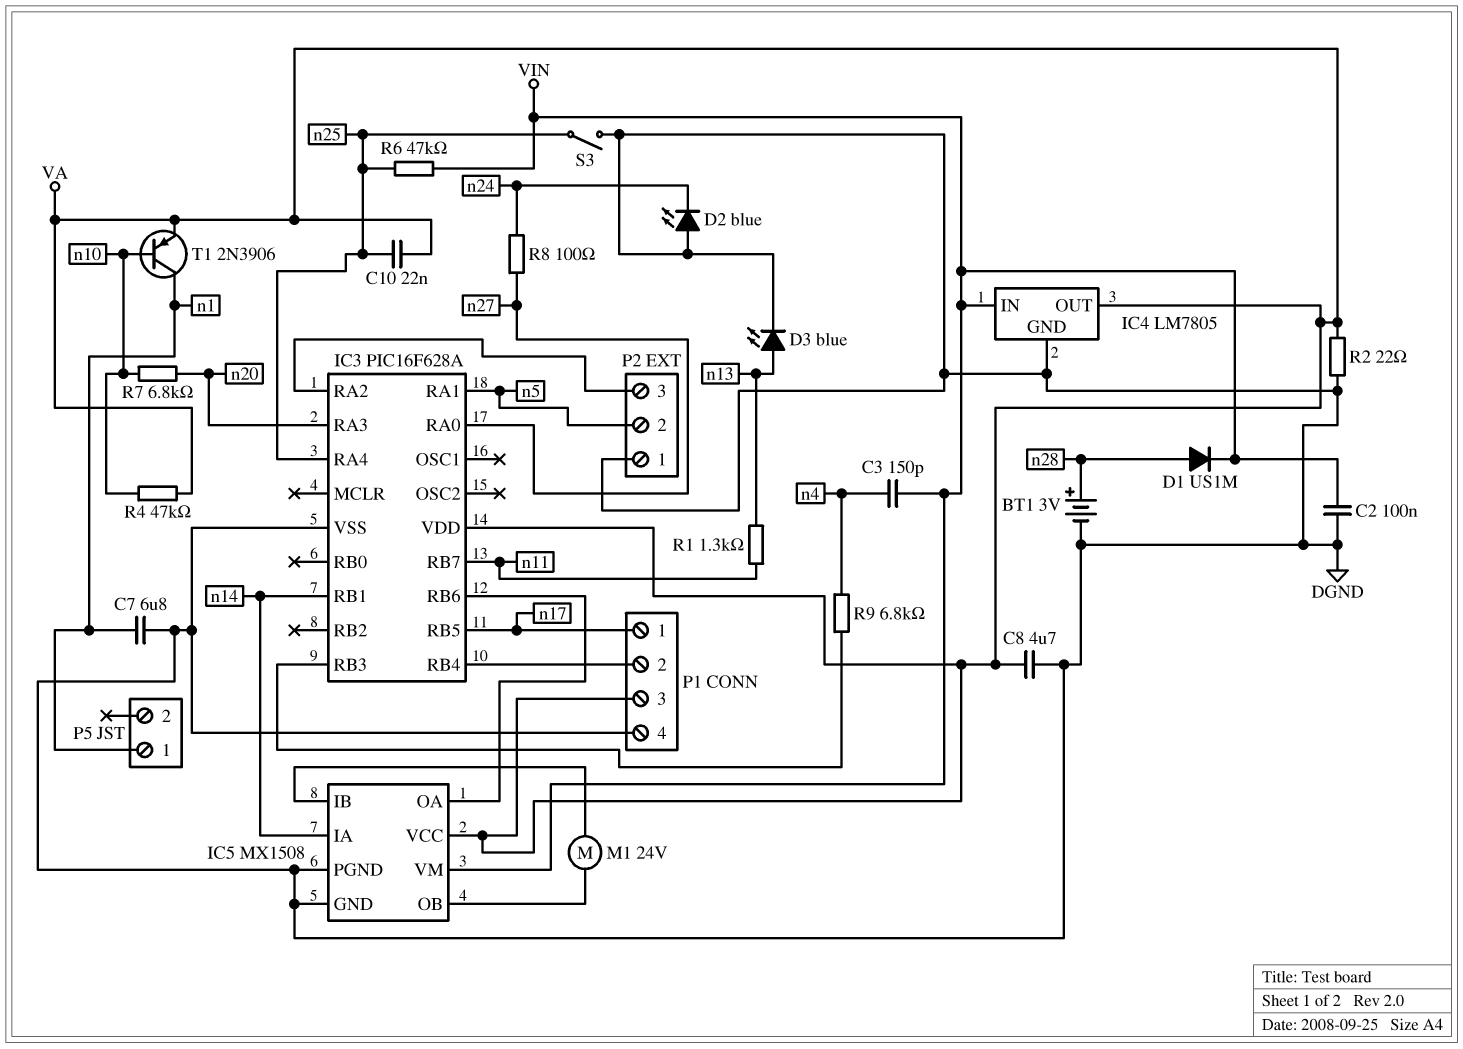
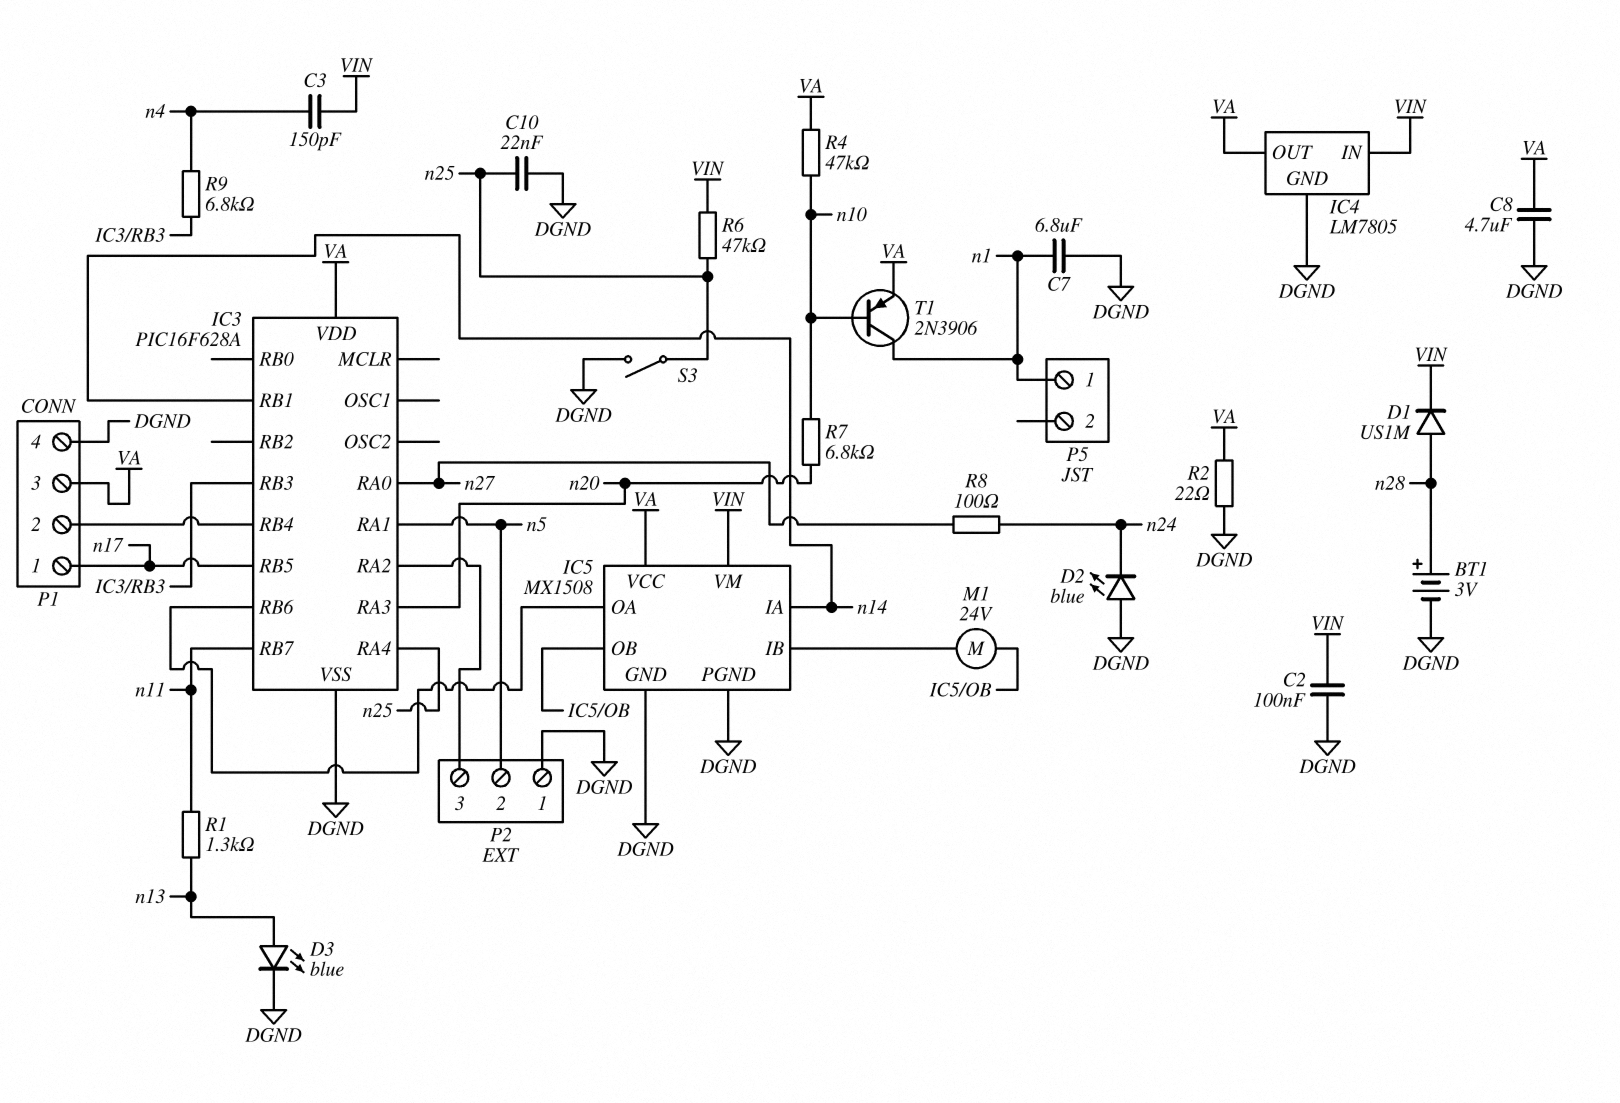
C10: 22nF (VA, n25) -> 22nF (DGND, n25)

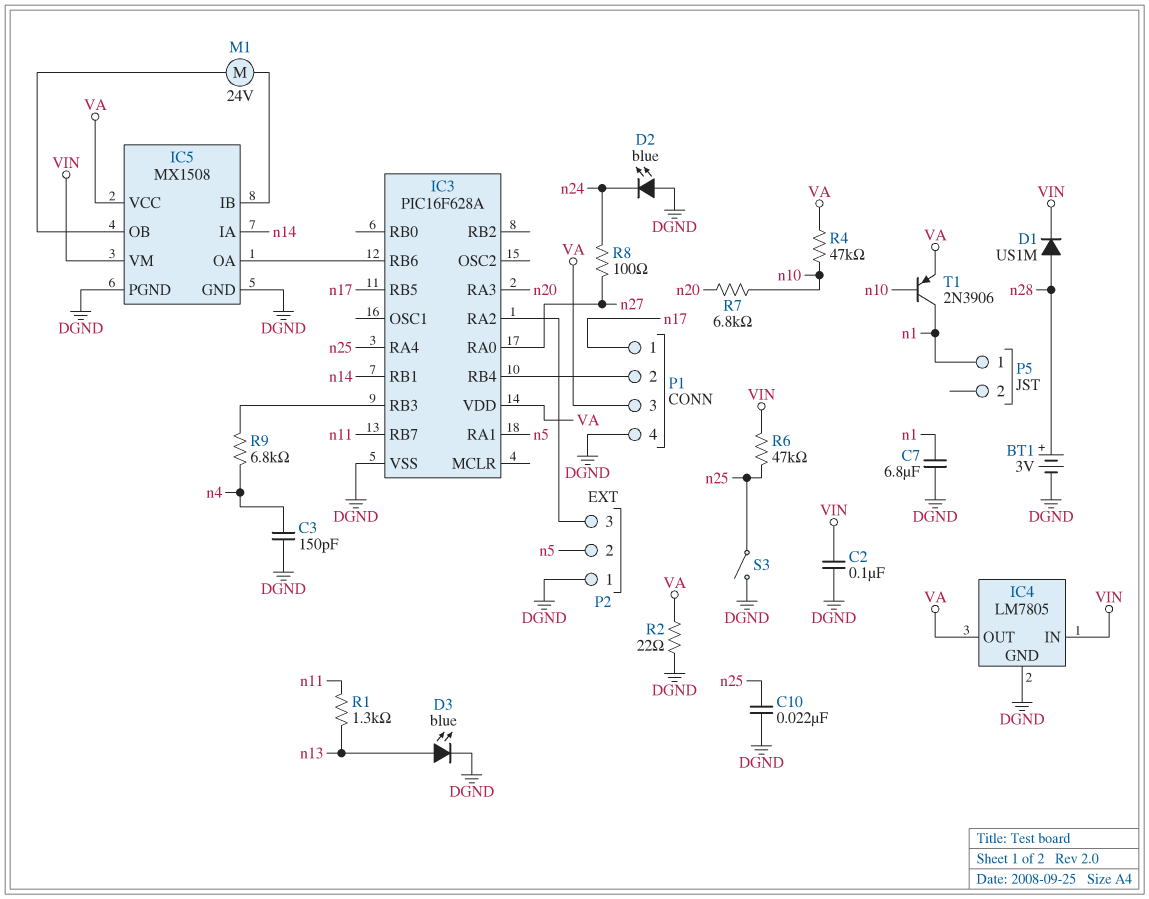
C3: 150pF (VIN, n4) -> 150pF (DGND, n4)
C8: 4.7uF (DGND, VA) -> none

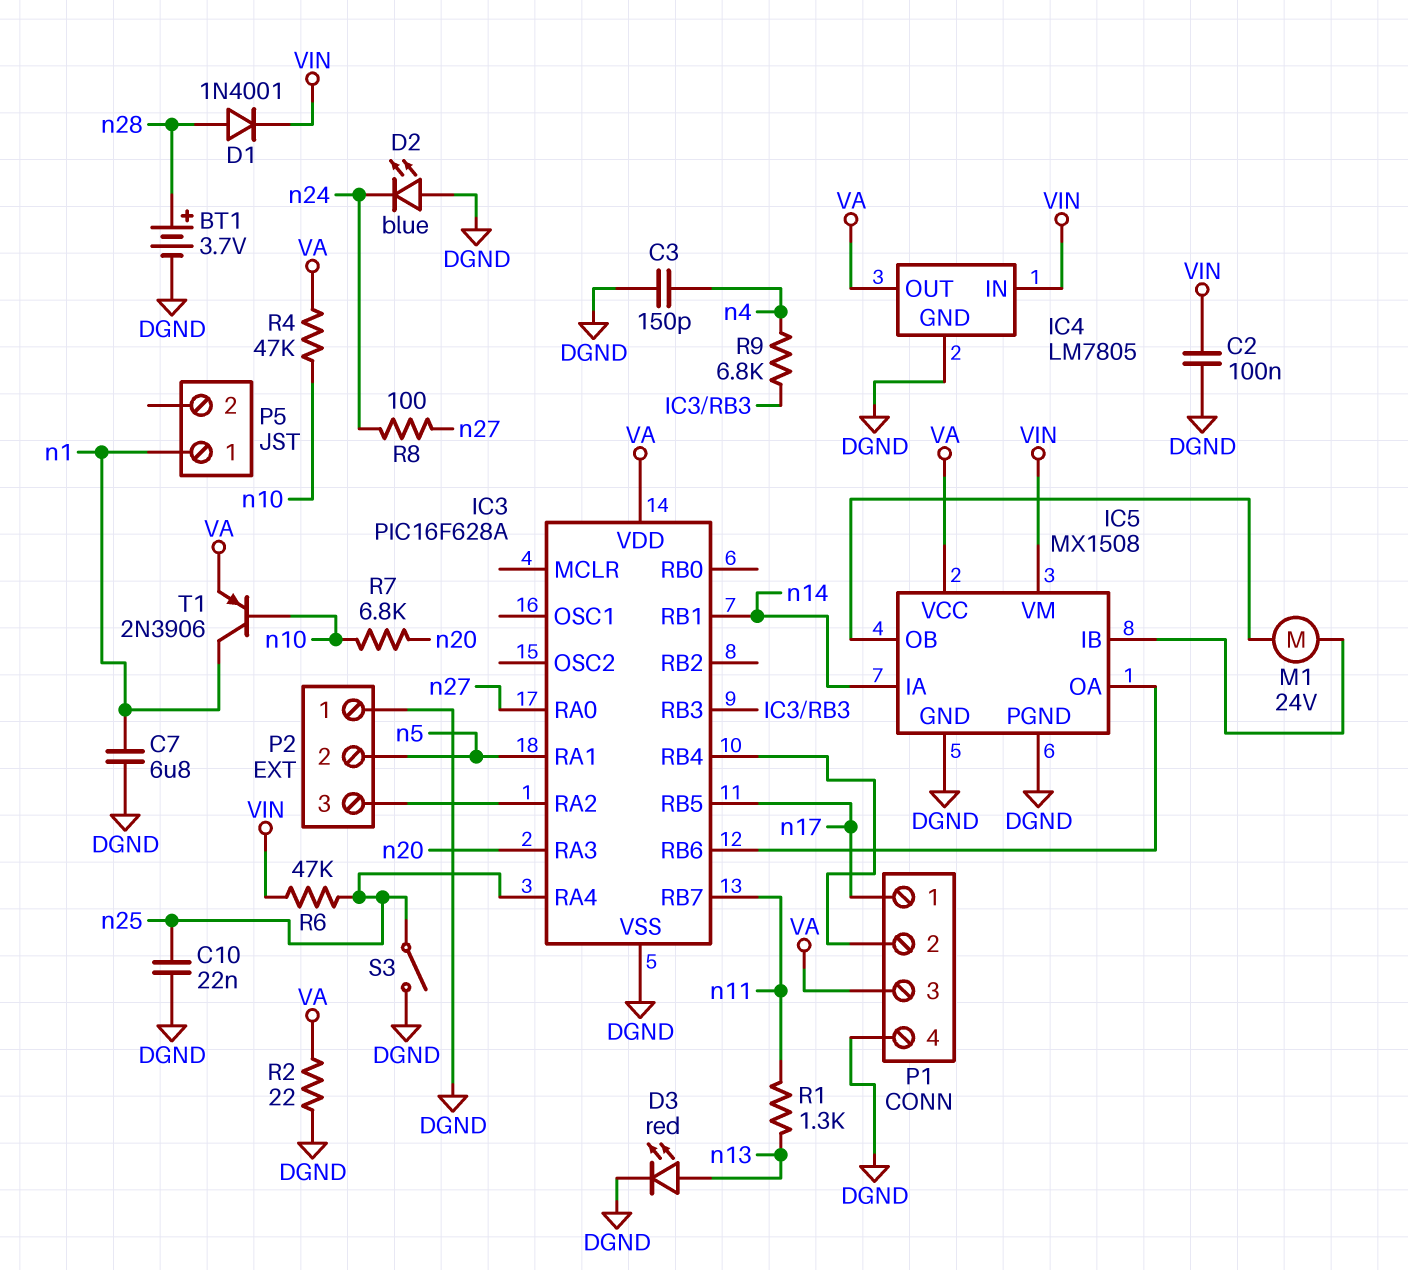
BT1: 3V (plus n28, minus DGND) -> 3.7V (plus n28, minus DGND)
D1: diode US1M (A n28, K VIN) -> diode 1N4001 (A n28, K VIN)
D3: LED blue (A n13, K DGND) -> LED red (A n13, K DGND)

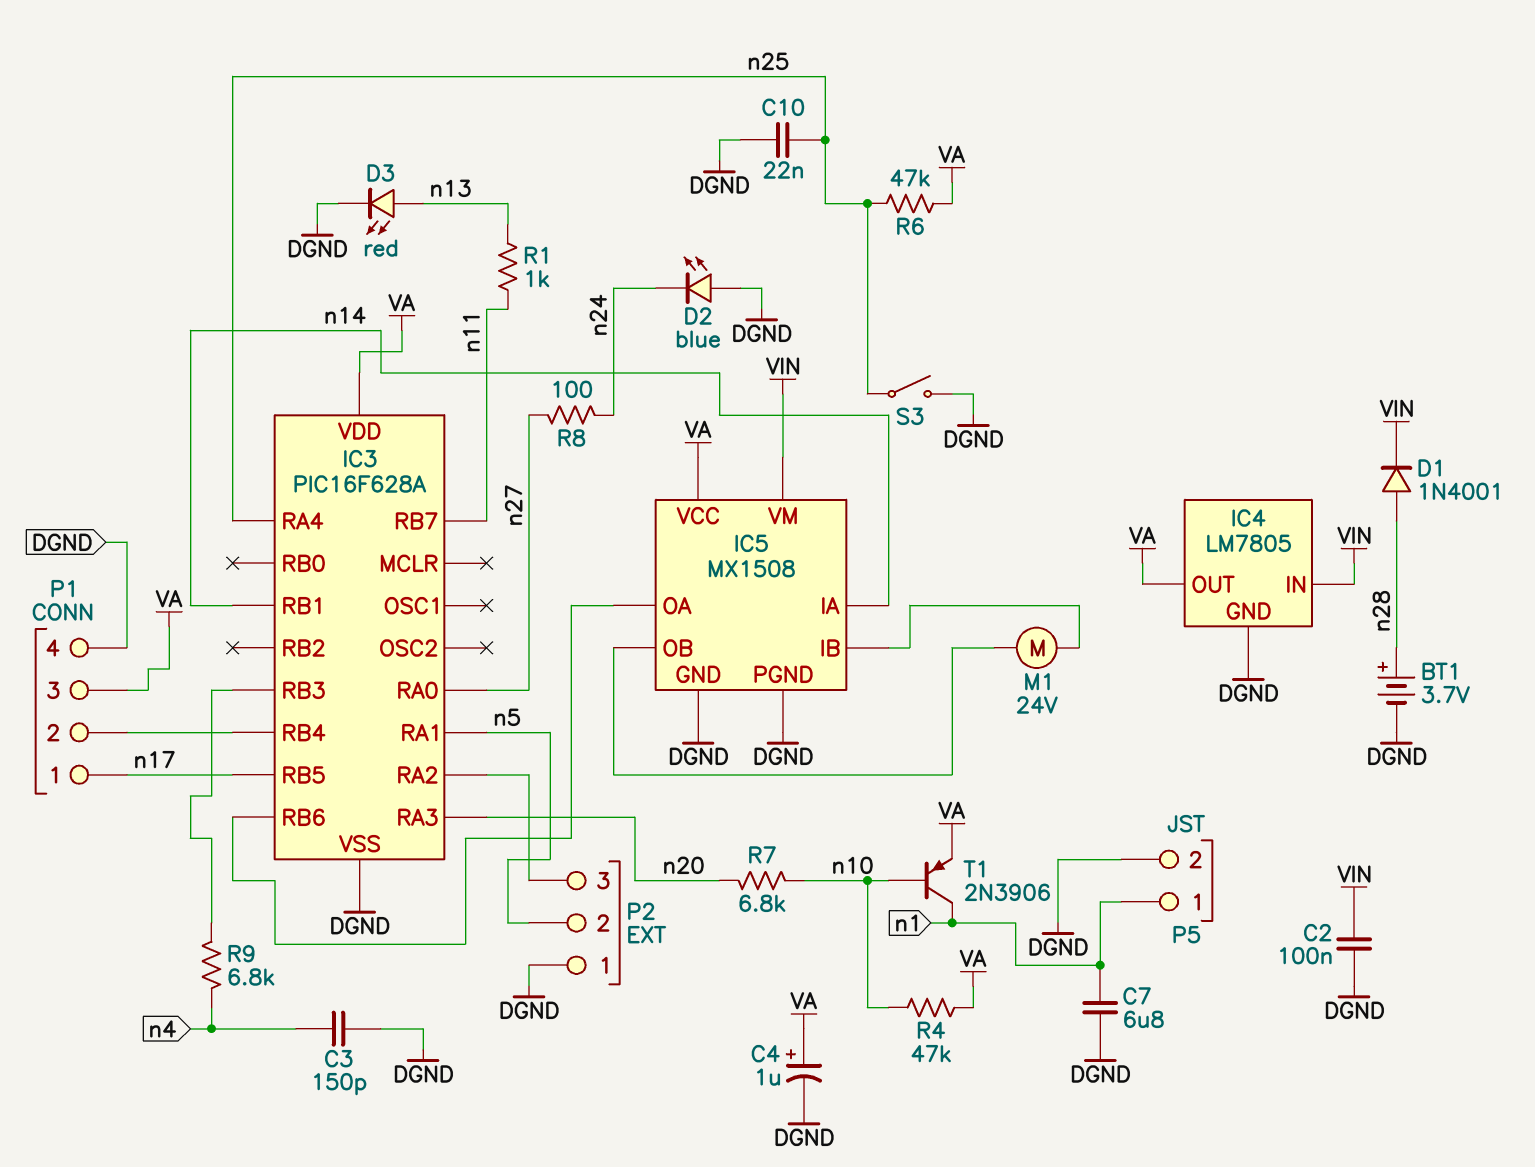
C4: none -> 1uF (plus VA, minus DGND)
P5 pin 2: none -> DGND
R1: 1.3k (n11, n13) -> 1k (n11, n13)
R2: 22 (DGND, VA) -> none
R6: 47k (VIN, n25) -> 47k (VA, n25)

